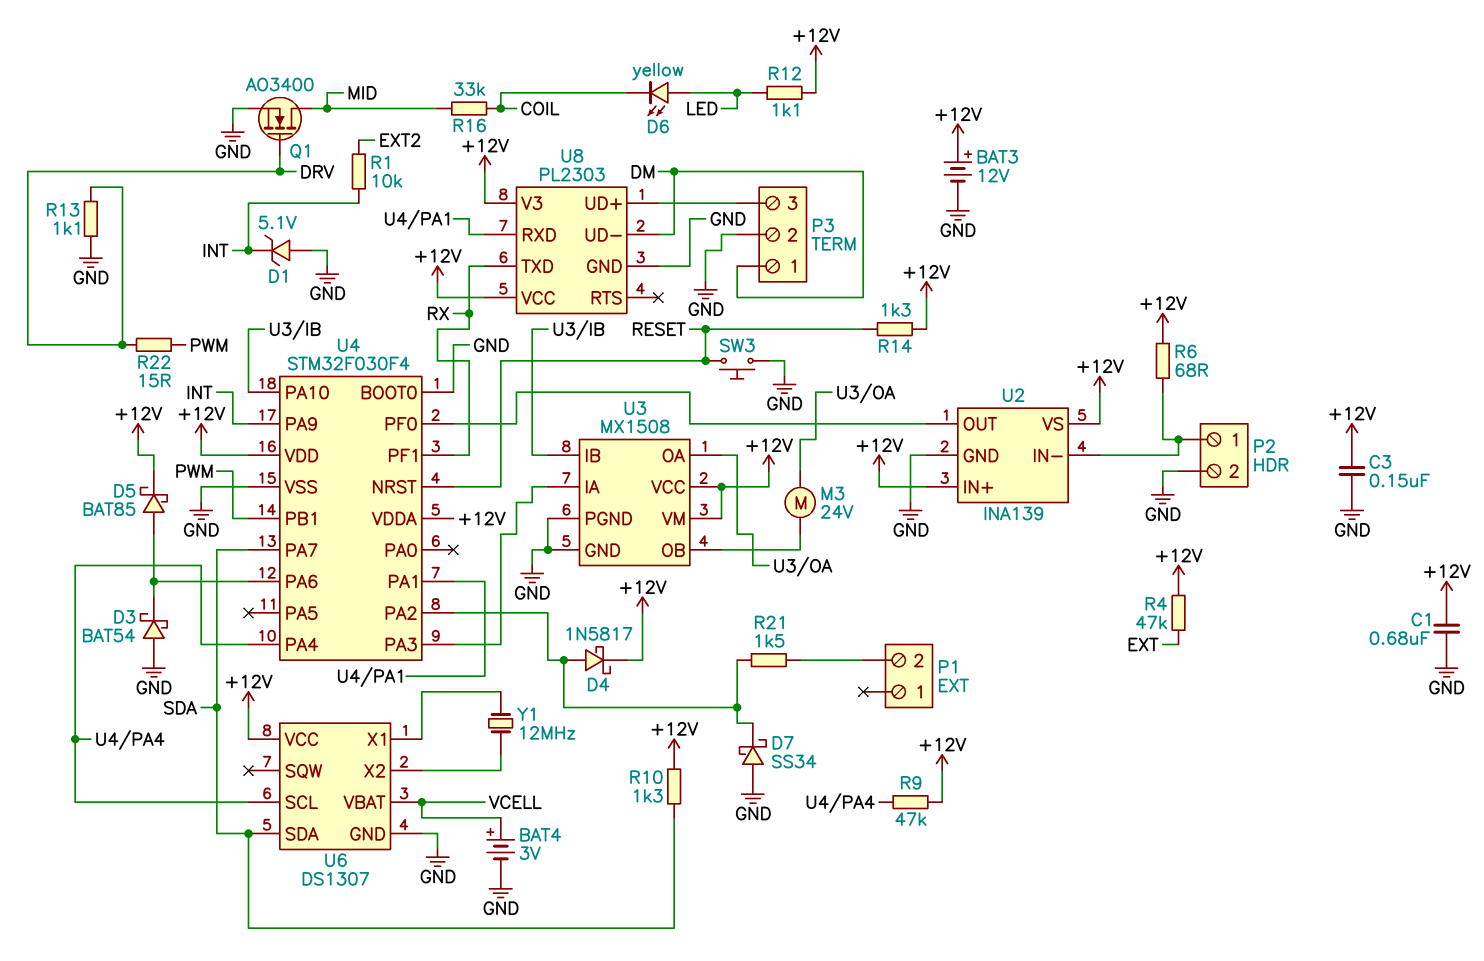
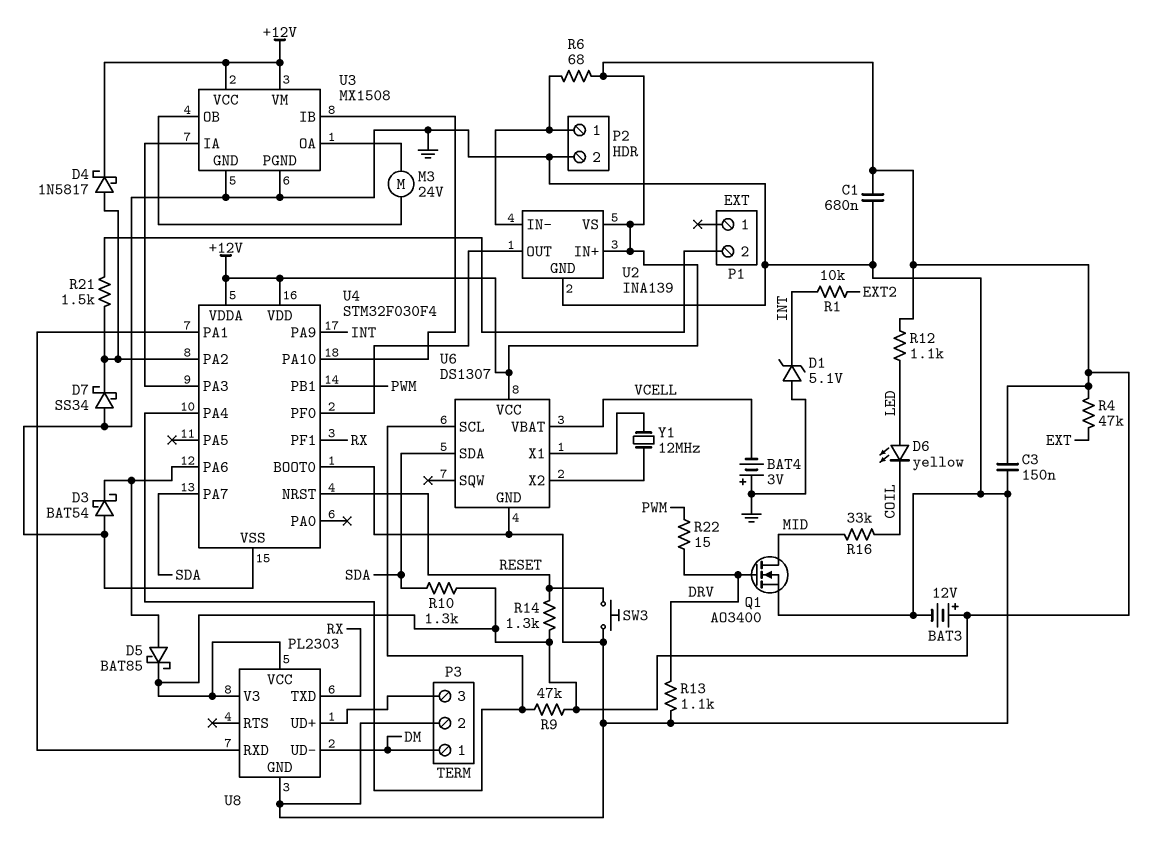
BAT4: 3V (plus VCELL, minus GND) -> 3V (plus GND, minus VCELL)

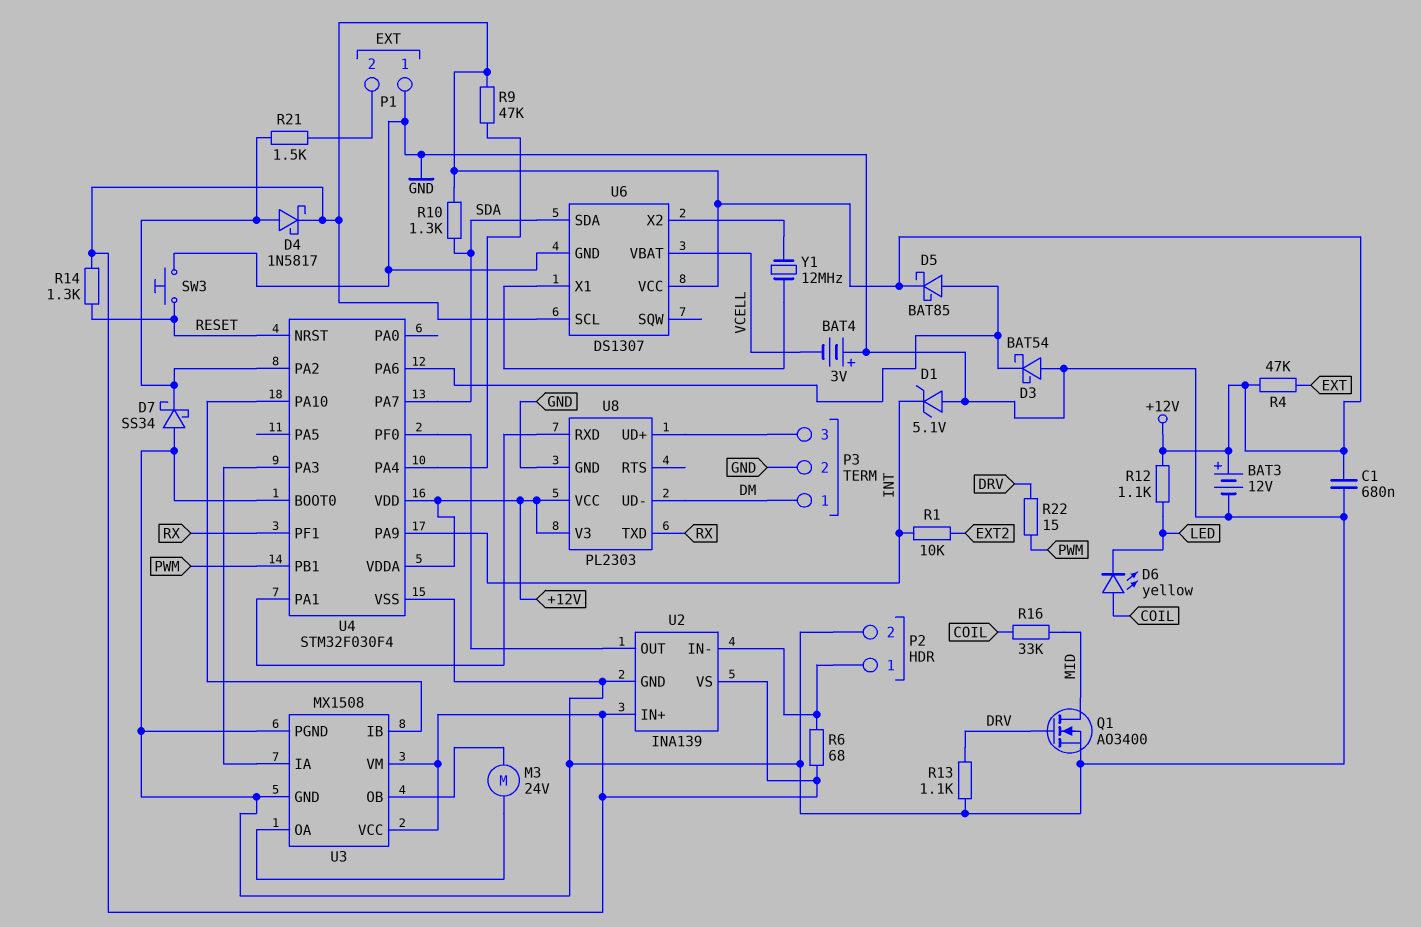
C3: 150nF (+12V, GND) -> none
D6: LED yellow (A LED, K COIL) -> LED yellow (A COIL, K LED)
P1 pin 1: none -> GND
U6 pin SCL: U4/PA4 -> +12V

